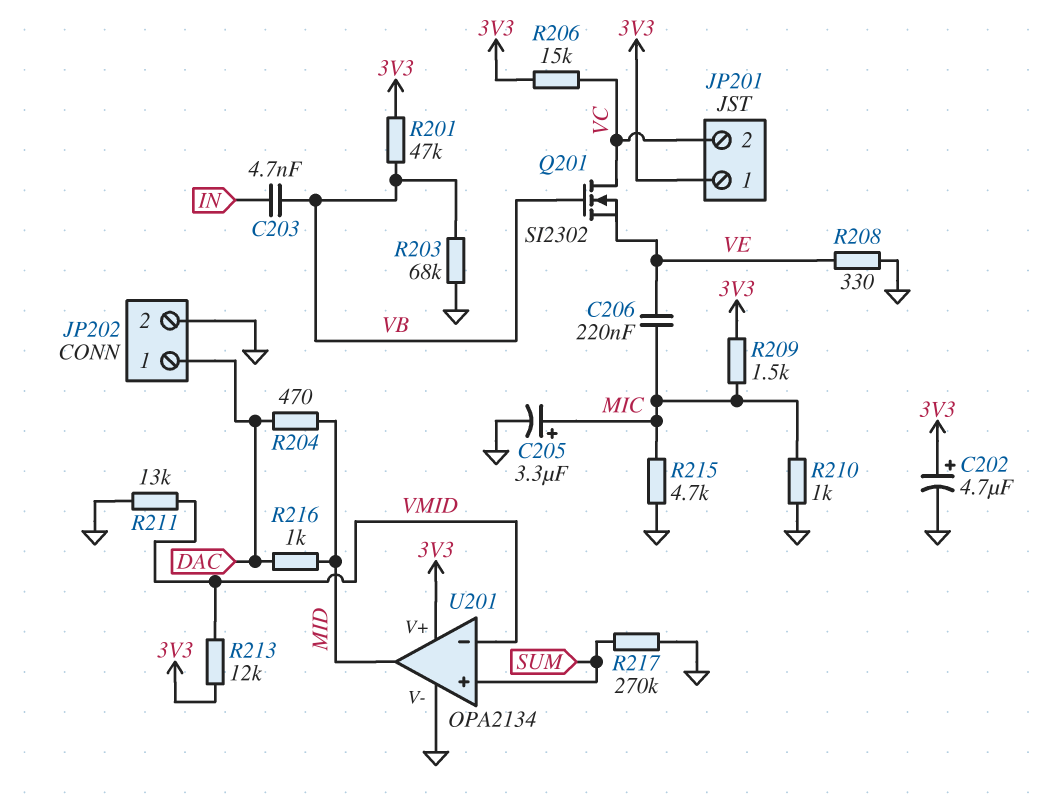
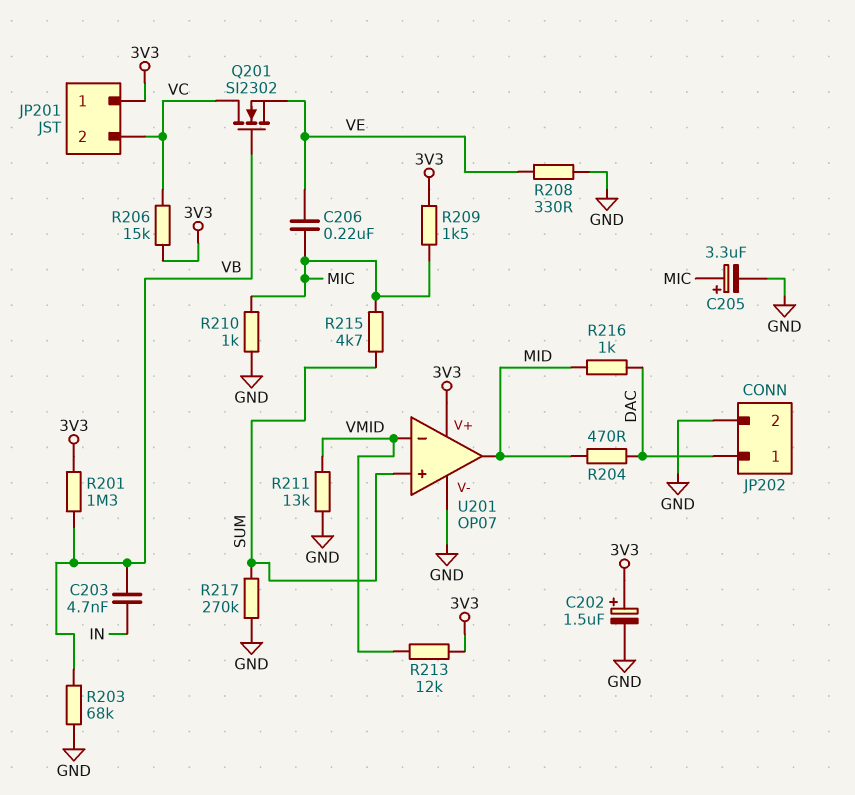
C202: 4.7uF (plus 3V3, minus GND) -> 1.5uF (plus 3V3, minus GND)
R201: 47k (3V3, VB) -> 1.3M (3V3, VB)
R215: 4.7k (GND, MIC) -> 4.7k (MIC, SUM)
U201: OPA2134 -> OP07

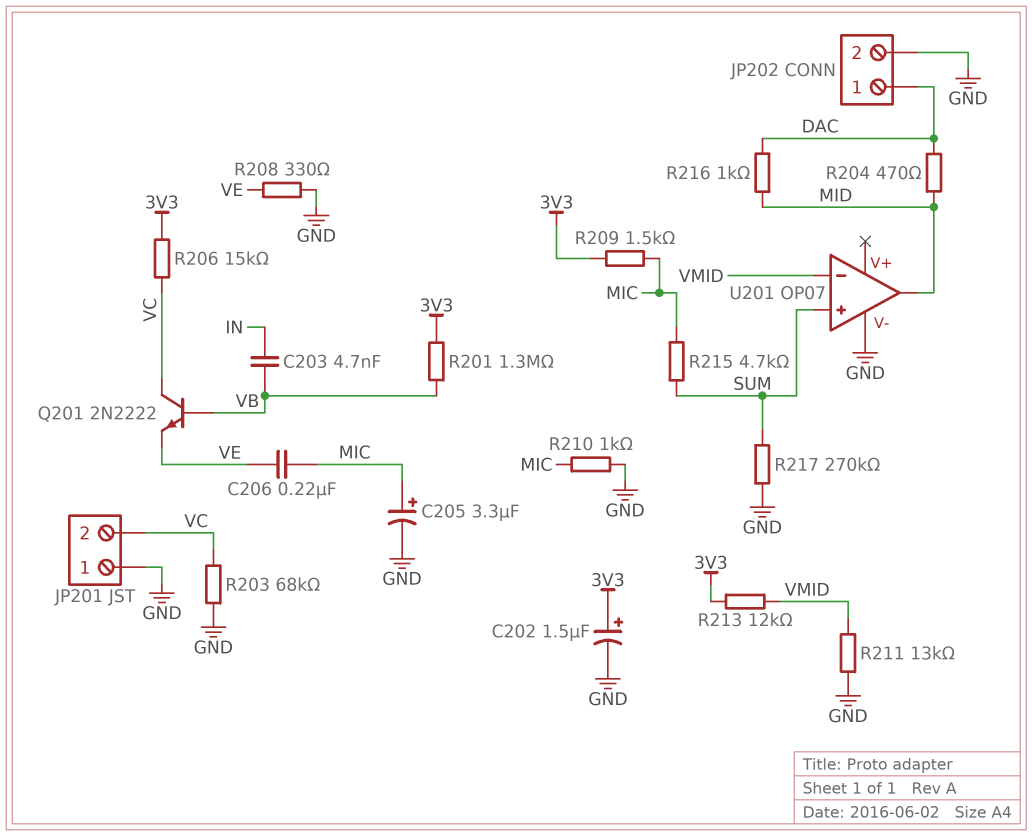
JP201 pin 1: 3V3 -> GND
Q201: NMOS SI2302 (G VB, D VC, S VE) -> NPN 2N2222 (B VB, C VC, E VE)
R203: 68k (GND, VB) -> 68k (GND, VC)
U201 pin V+: 3V3 -> none

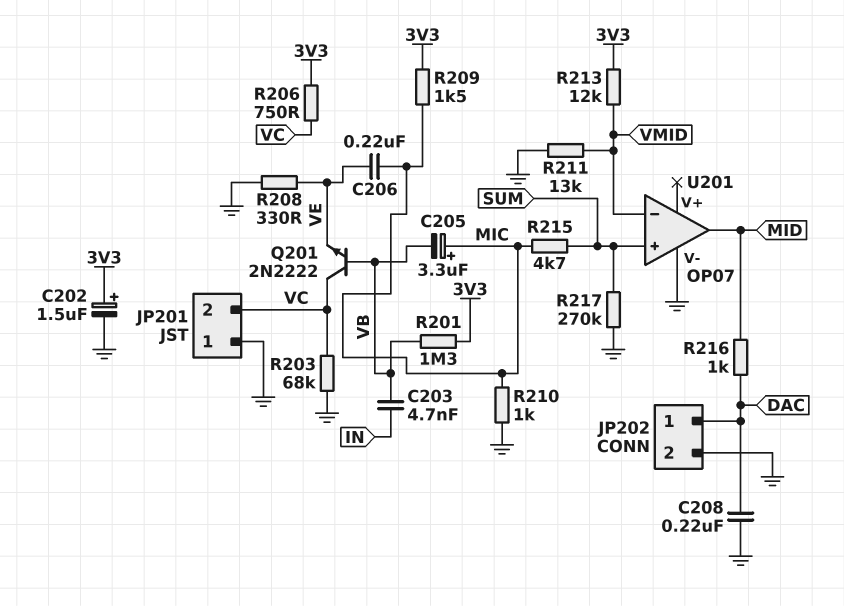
C205: 3.3uF (plus MIC, minus GND) -> 3.3uF (plus MIC, minus VB)
C208: none -> 220nF (DAC, GND)
R204: 470 (DAC, MID) -> none
R206: 15k (3V3, VC) -> 750 (3V3, VC)

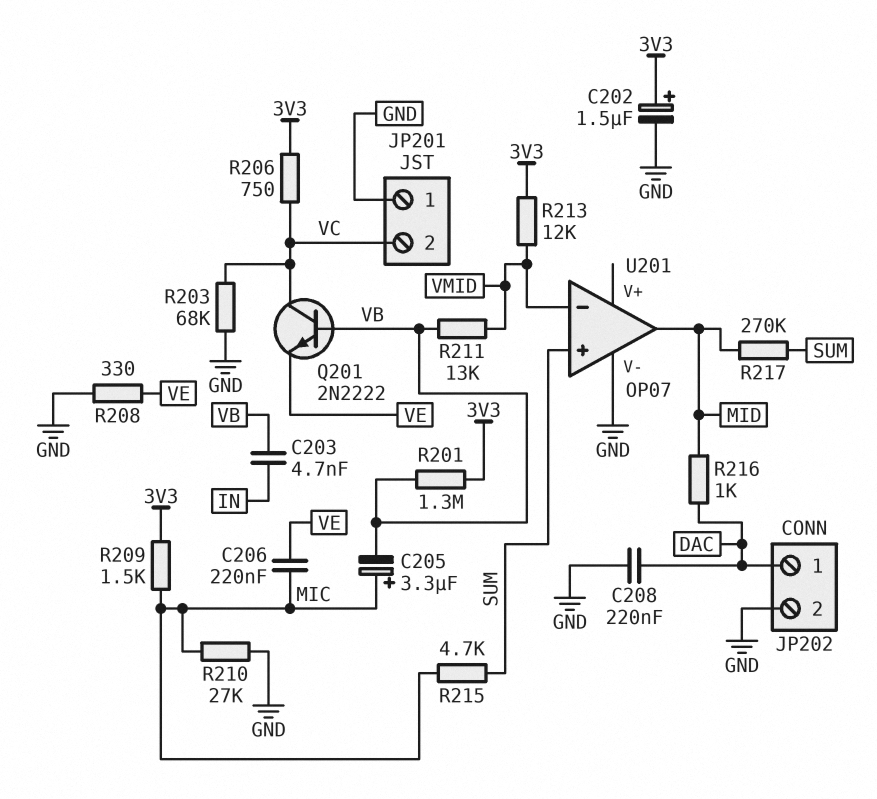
R210: 1k (GND, MIC) -> 27k (GND, MIC)
R211: 13k (GND, VMID) -> 13k (VB, VMID)
R217: 270k (GND, SUM) -> 270k (MID, SUM)

